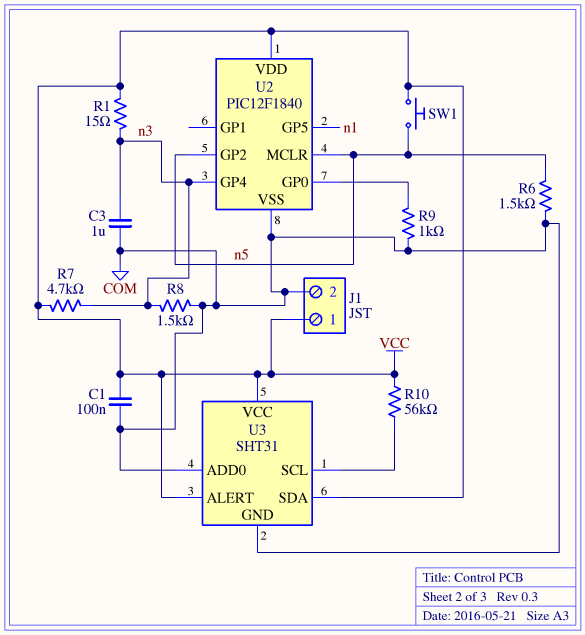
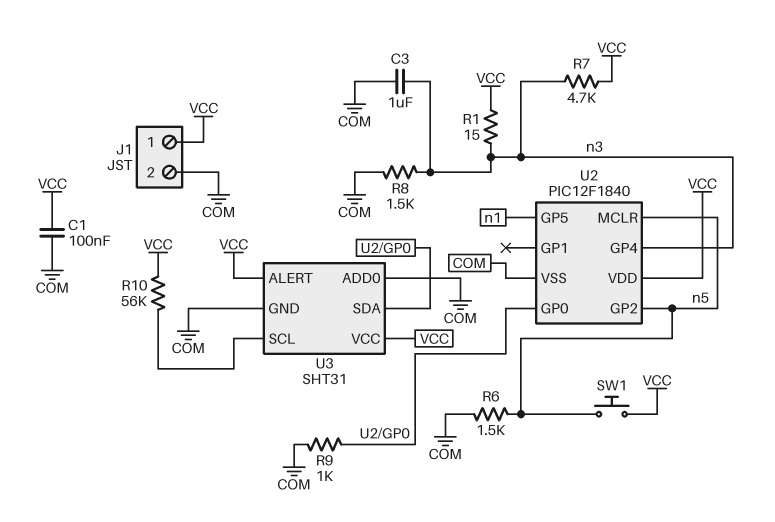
U3 pin SDA: VCC -> U2/GP0

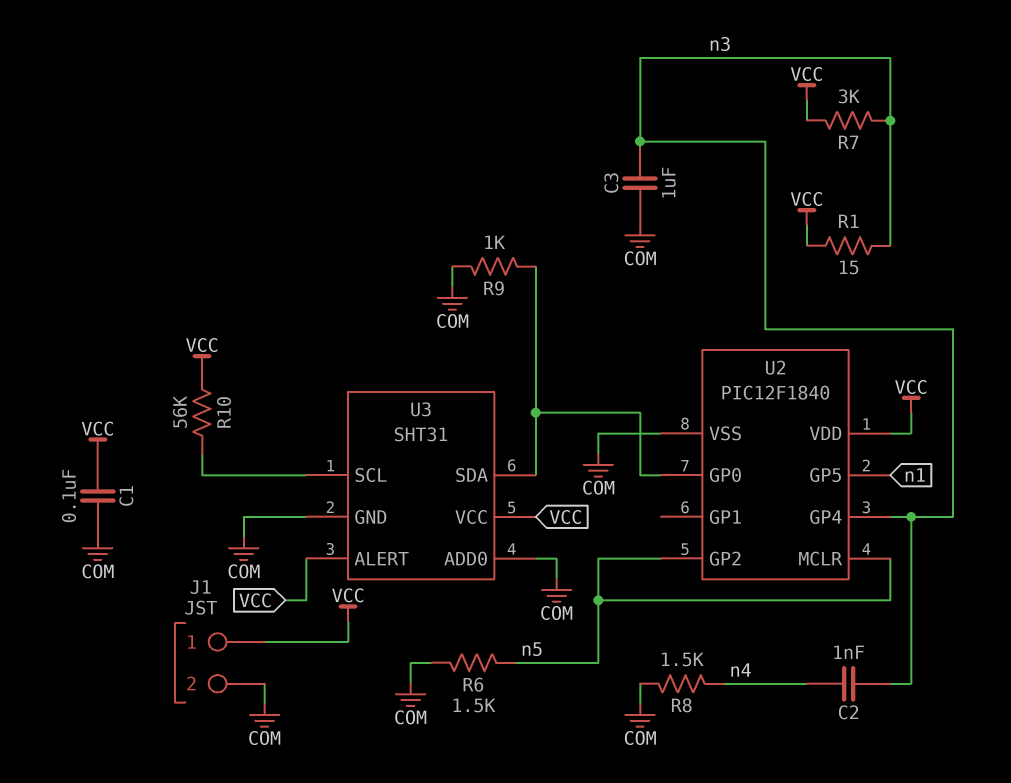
C2: none -> 1nF (n3, n4)
R7: 4.7k (VCC, n3) -> 3k (VCC, n3)
R8: 1.5k (COM, n3) -> 1.5k (COM, n4)
SW1: button (VCC, n5) -> none

